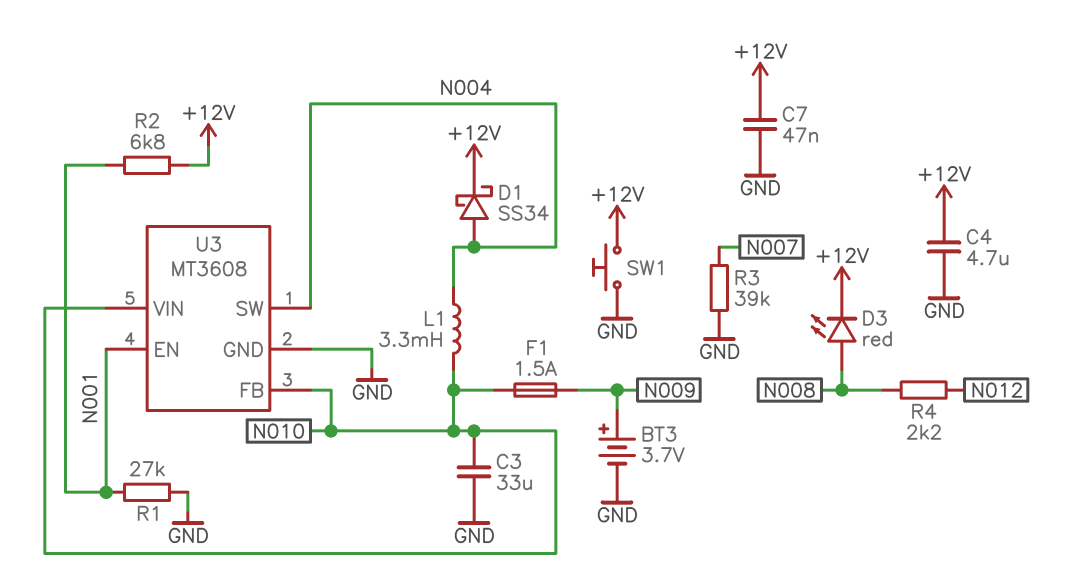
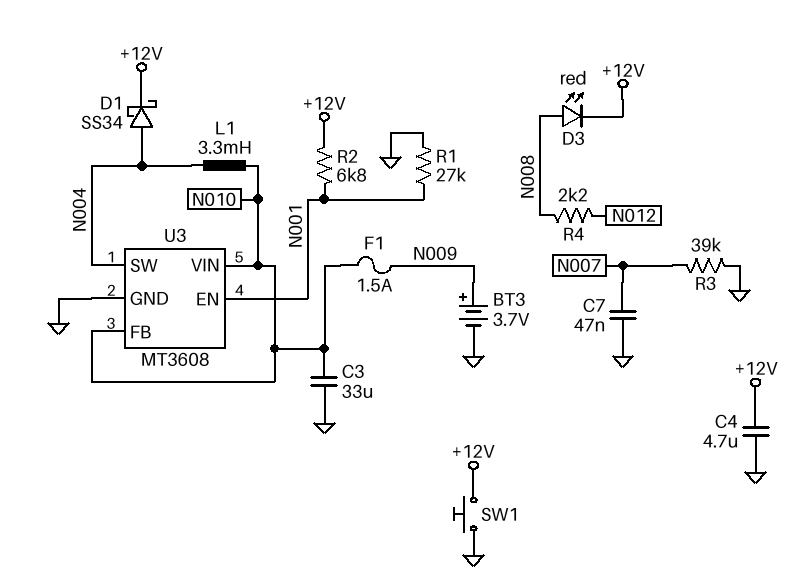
C7: 47nF (+12V, GND) -> 47nF (GND, N007)

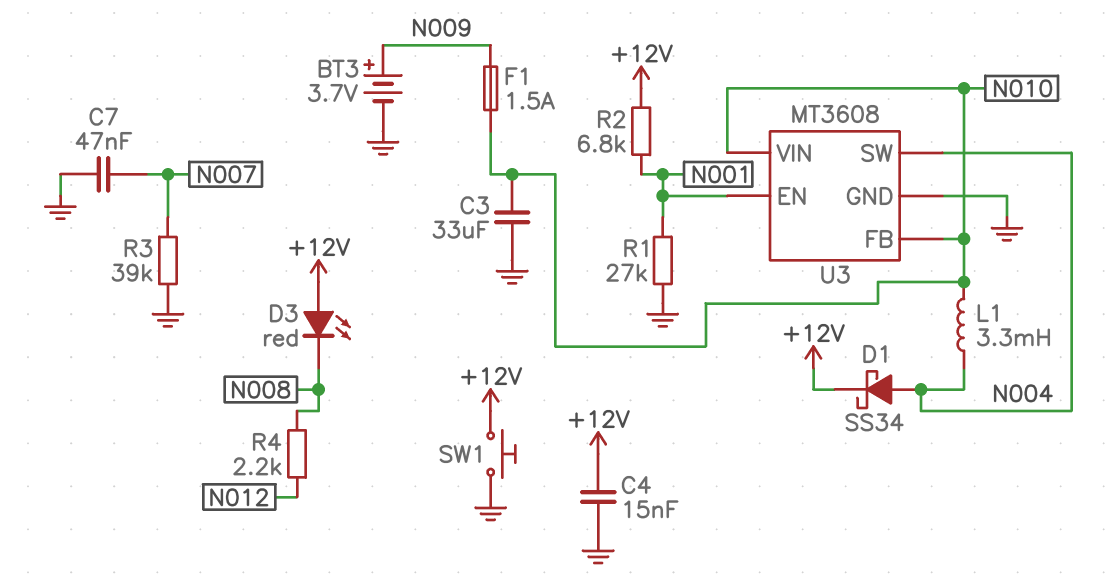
C4: 4.7uF (+12V, GND) -> 15nF (+12V, GND)
D3: LED red (A N008, K +12V) -> LED red (A +12V, K N008)

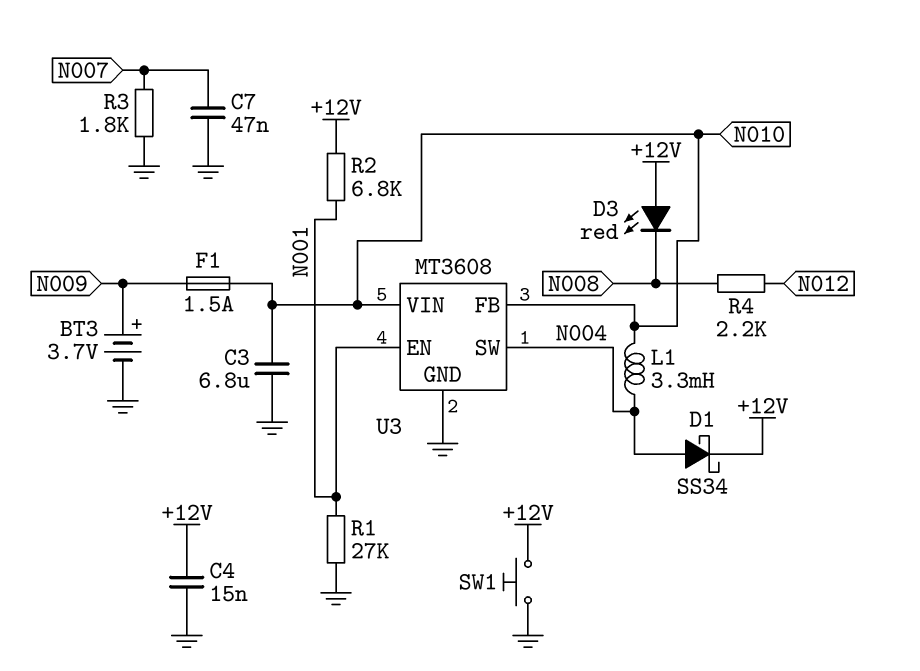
C3: 33uF (GND, N010) -> 6.8uF (GND, N010)
R3: 39k (GND, N007) -> 1.8k (GND, N007)

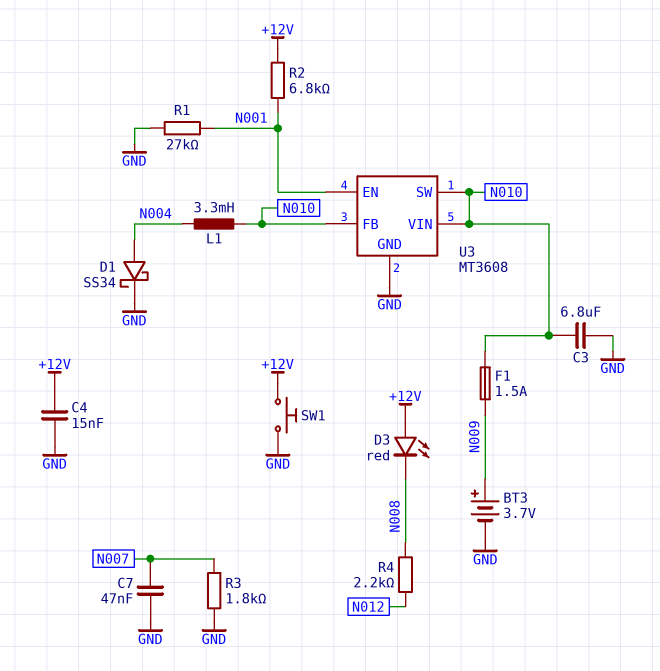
D1: schottky SS34 (A N004, K +12V) -> schottky SS34 (A N004, K GND)
U3 pin SW: N004 -> N010

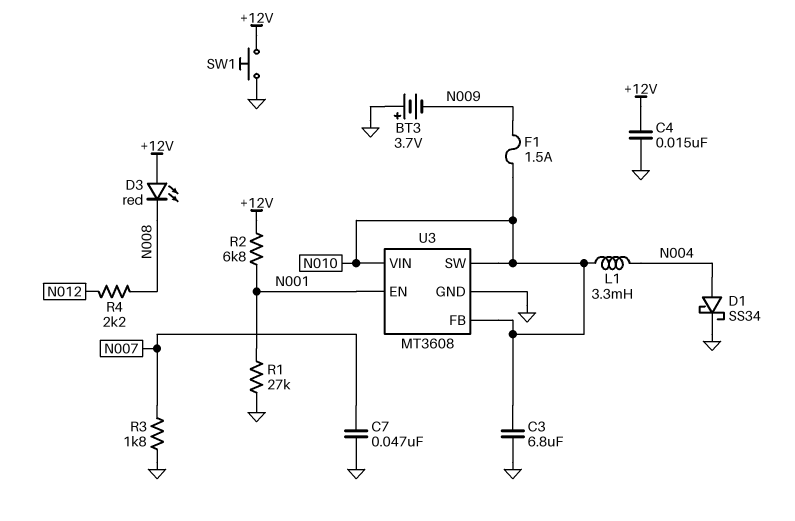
BT3: 3.7V (plus N009, minus GND) -> 3.7V (plus GND, minus N009)

